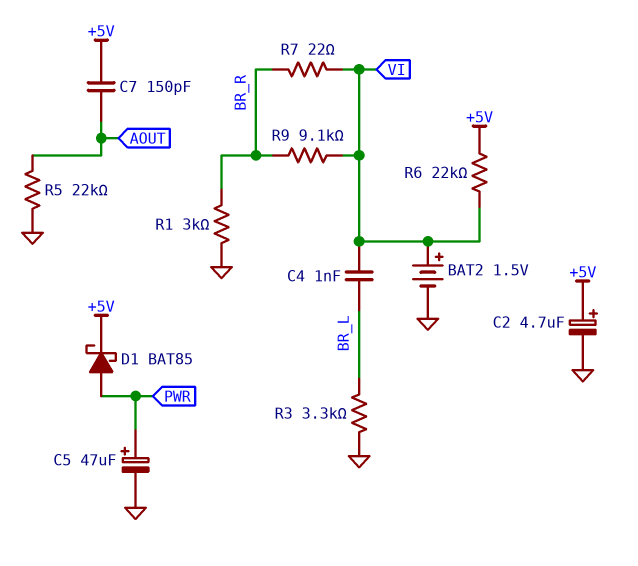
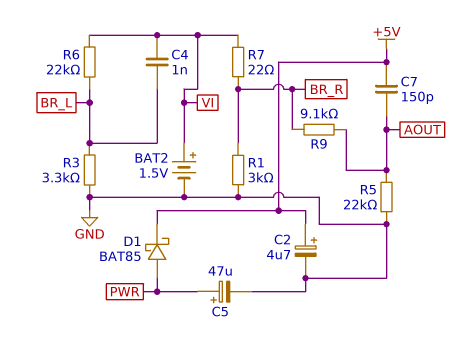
R6: 22k (+5V, VI) -> 22k (BR_L, VI)
R9: 9.1k (BR_R, VI) -> 9.1k (AOUT, BR_R)

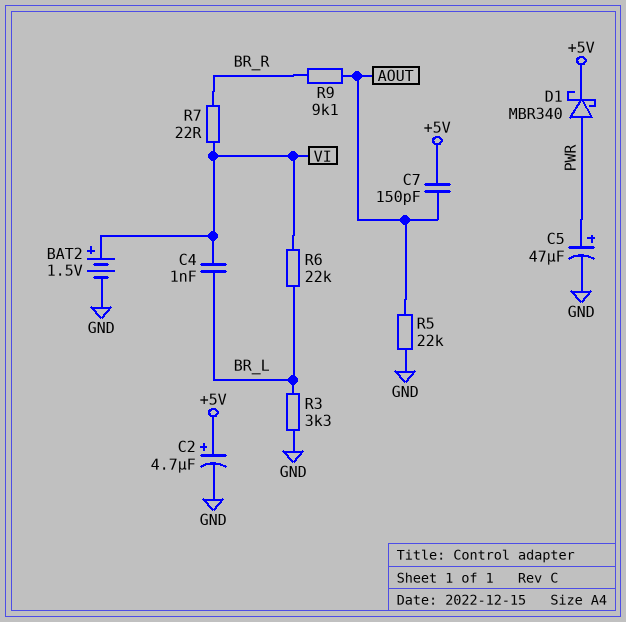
D1: schottky BAT85 (A PWR, K +5V) -> schottky MBR340 (A PWR, K +5V)
R1: 3k (BR_R, GND) -> none

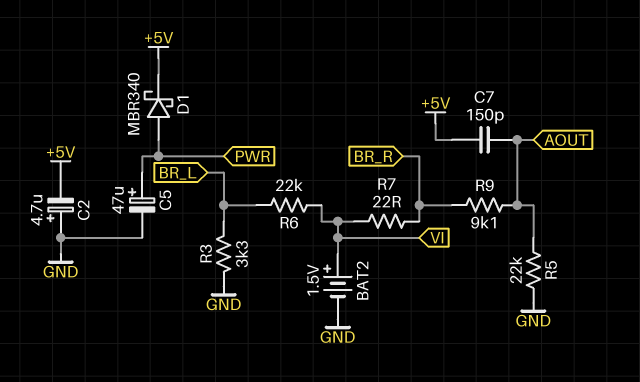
C2: 4.7uF (plus +5V, minus GND) -> 4.7uF (plus GND, minus +5V)
C4: 1nF (BR_L, VI) -> none

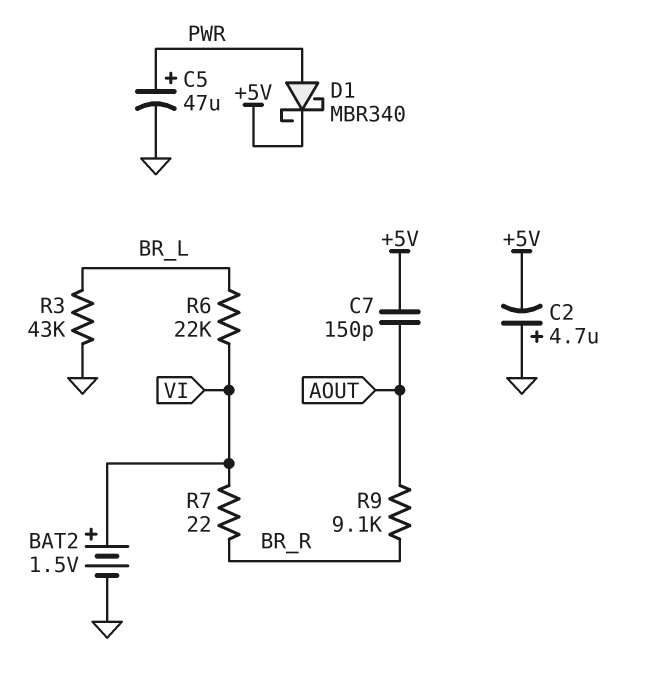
R3: 3.3k (BR_L, GND) -> 43k (BR_L, GND)
R5: 22k (AOUT, GND) -> none

